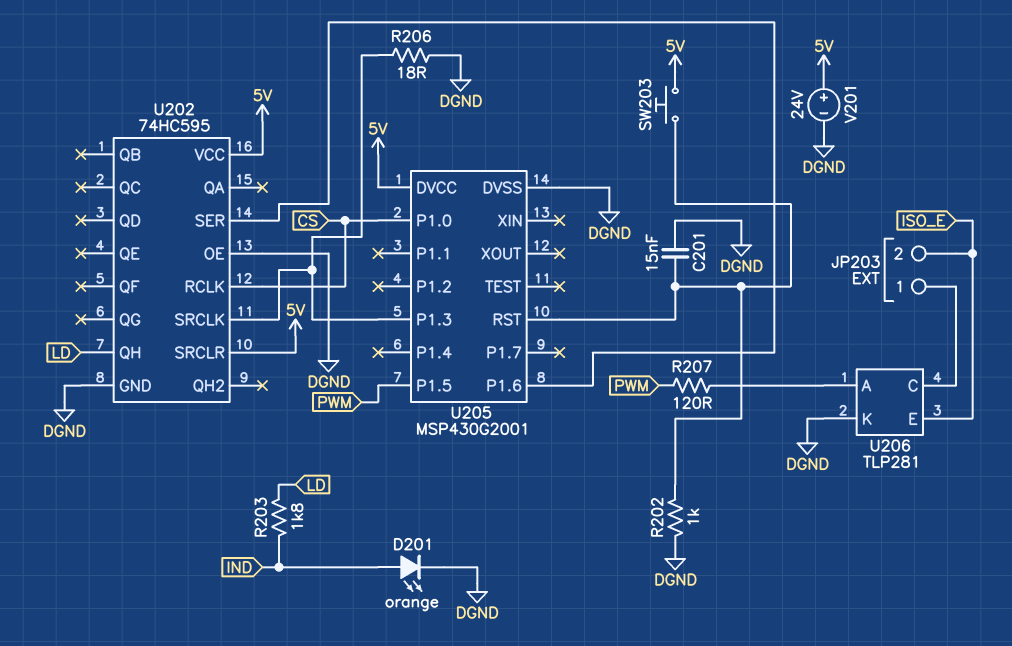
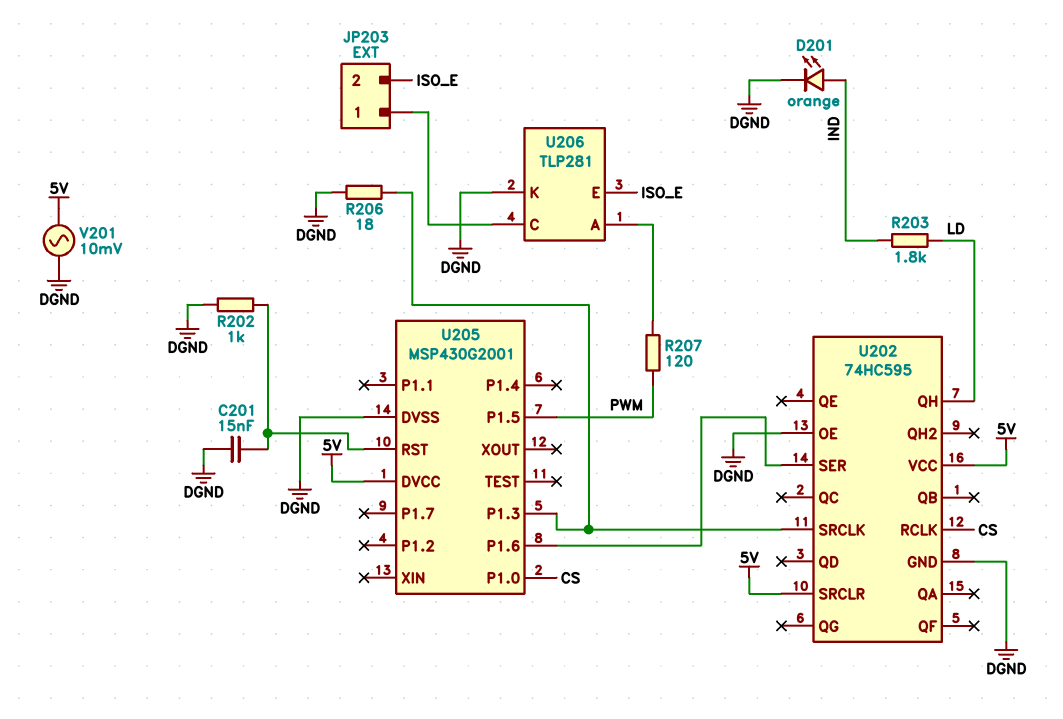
SW203: button (5V, U205/RST) -> none
V201: 24V (plus 5V, minus DGND) -> AC 10mV (5V, DGND)

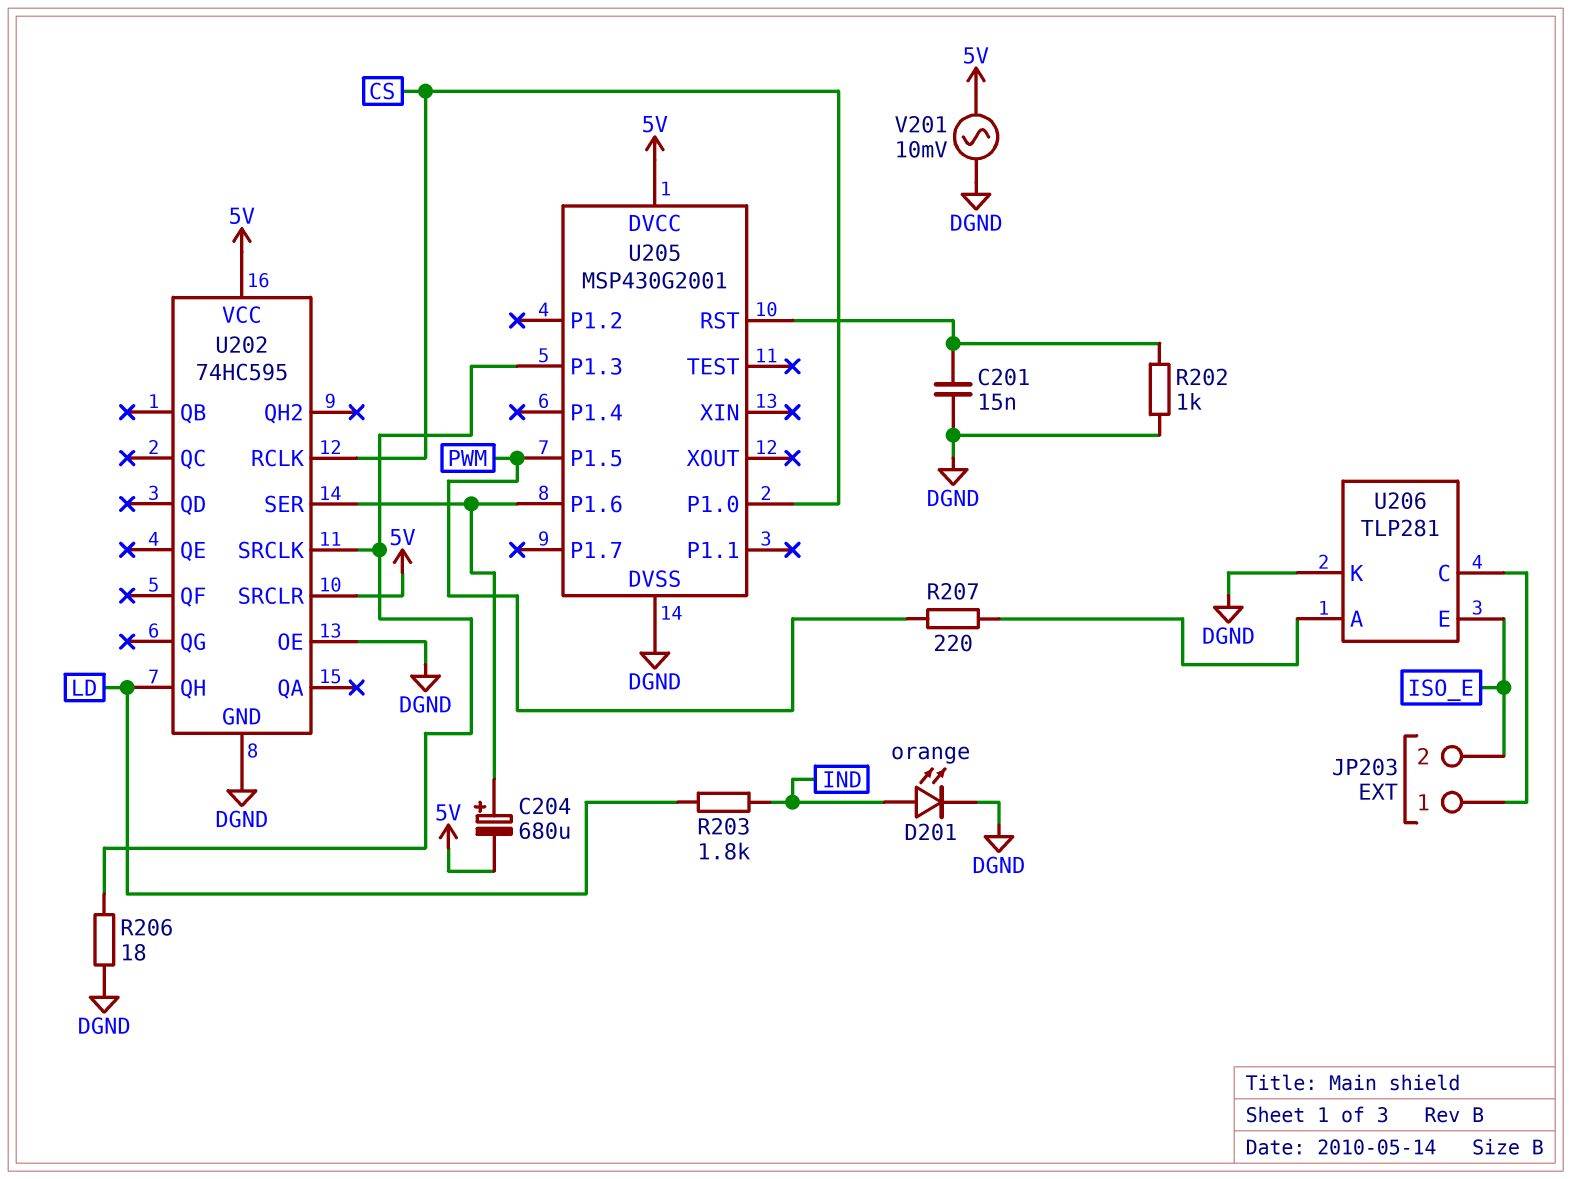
C204: none -> 680uF (plus U202/SER, minus 5V)
R207: 120 (PWM, U206/A) -> 220 (PWM, U206/A)

